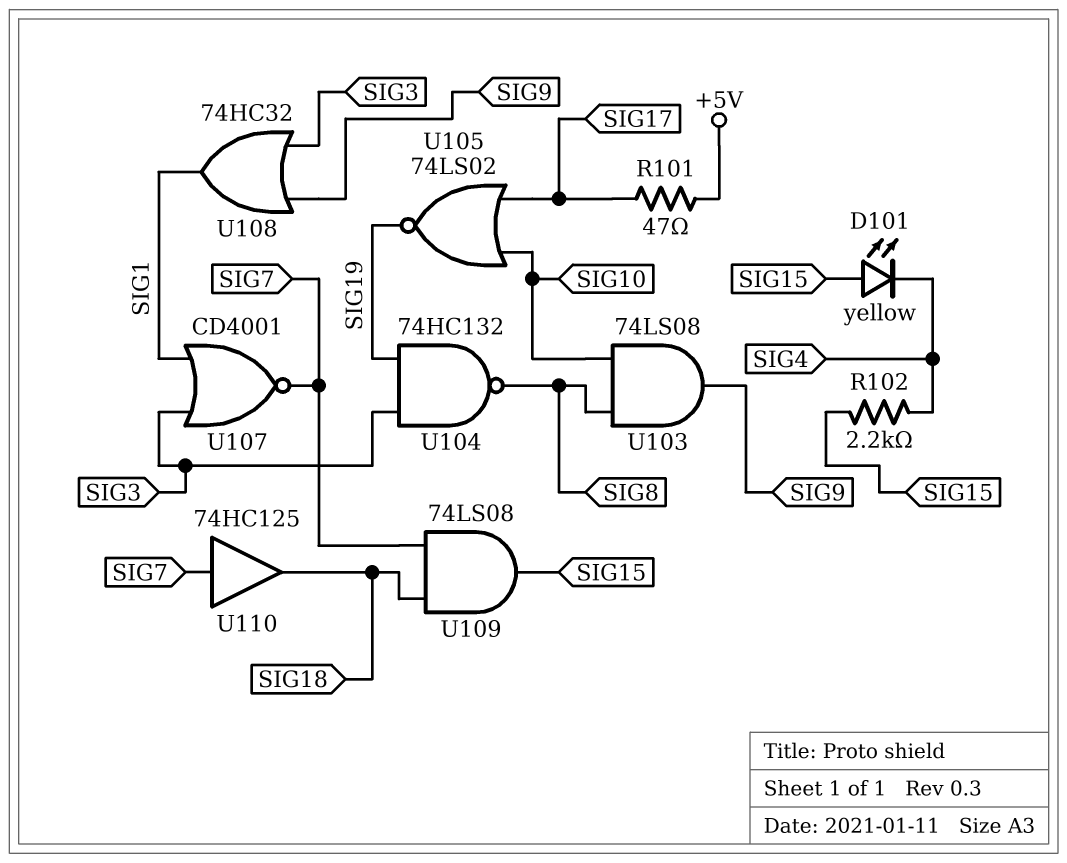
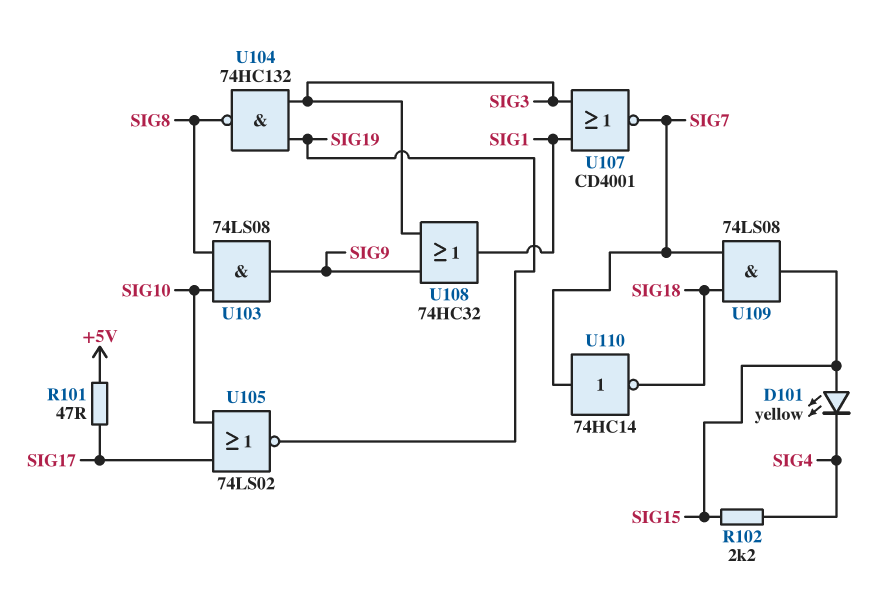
U110: buffer 74HC125 (in SIG7, out SIG18) -> NOT 74HC14 (in SIG7, out SIG18)

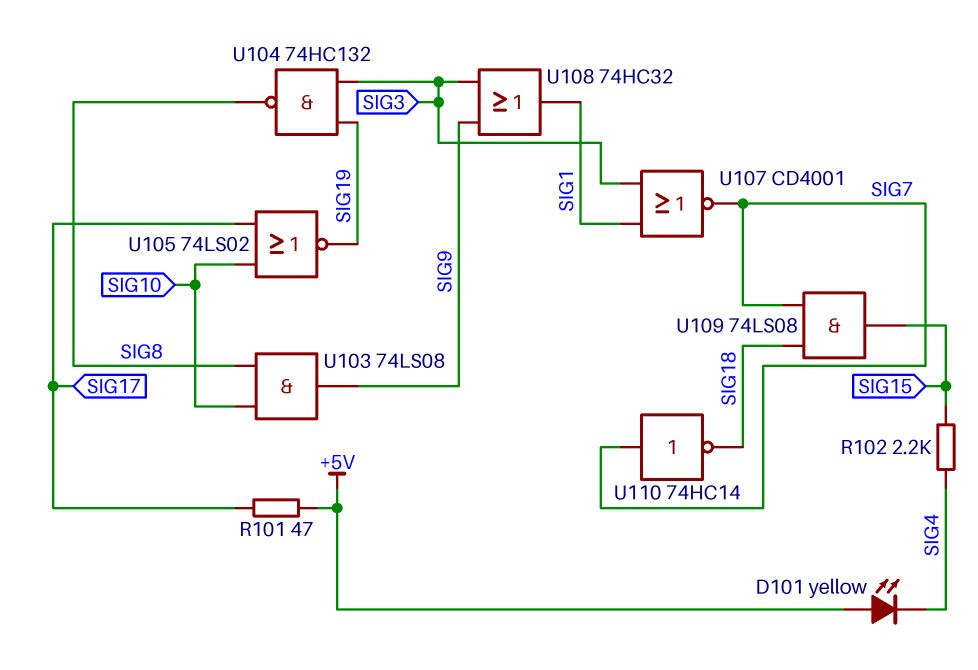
D101: LED yellow (A SIG15, K SIG4) -> LED yellow (A +5V, K SIG4)

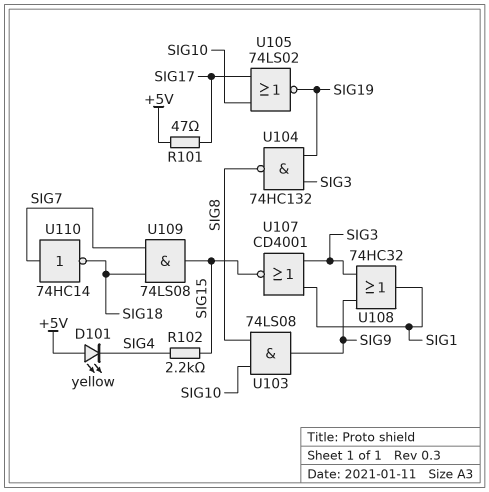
U107: NOR CD4001 (in SIG1, in SIG3, out SIG7) -> NOR CD4001 (in SIG1, in SIG3, out SIG15)

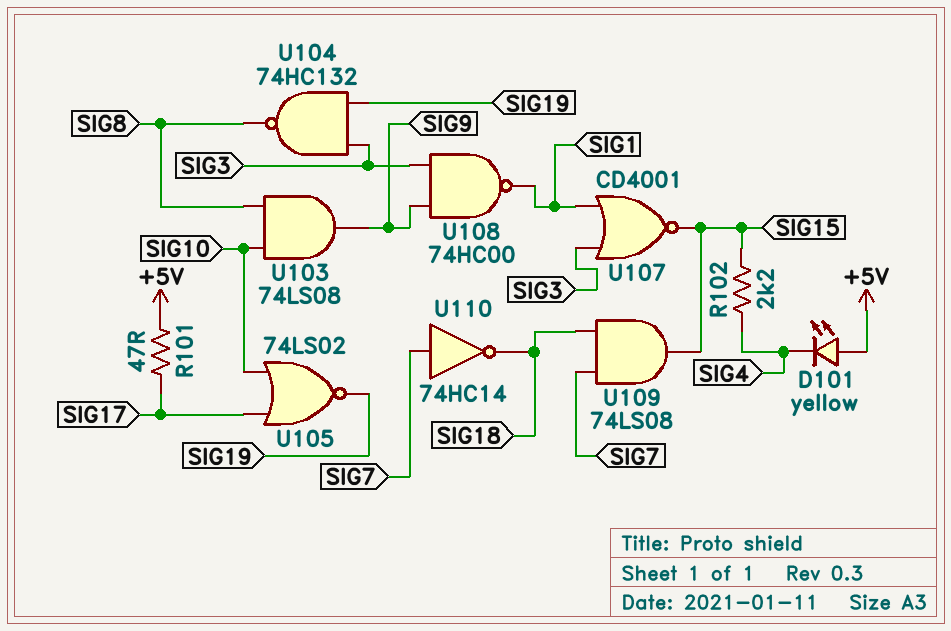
U108: OR 74HC32 (in SIG3, in SIG9, out SIG1) -> NAND 74HC00 (in SIG3, in SIG9, out SIG1)

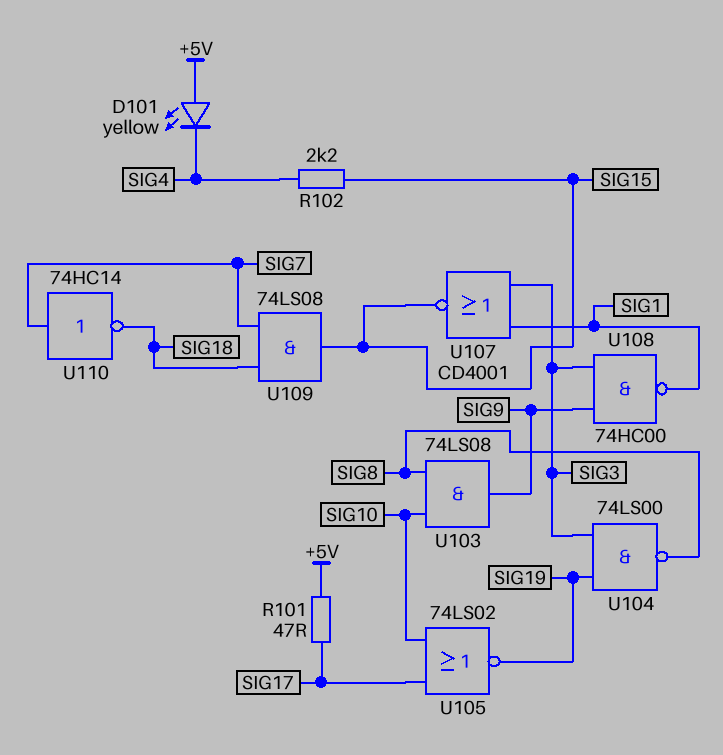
U104: NAND 74HC132 (in SIG3, in SIG19, out SIG8) -> NAND 74LS00 (in SIG3, in SIG19, out SIG8)

